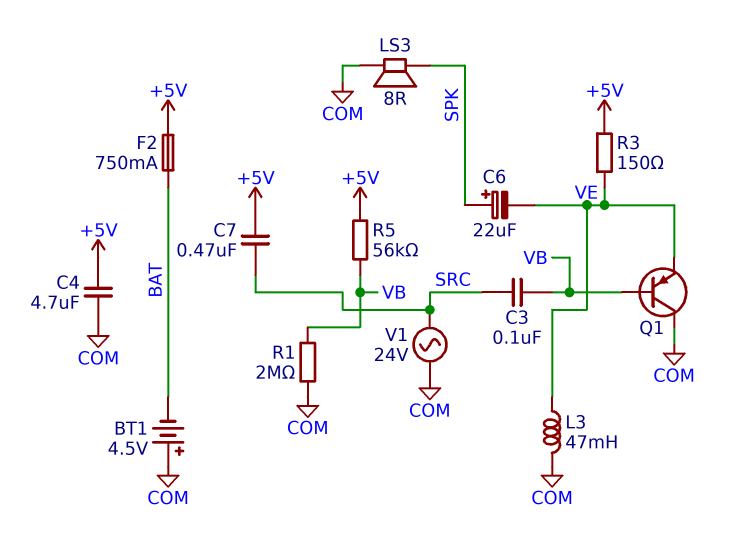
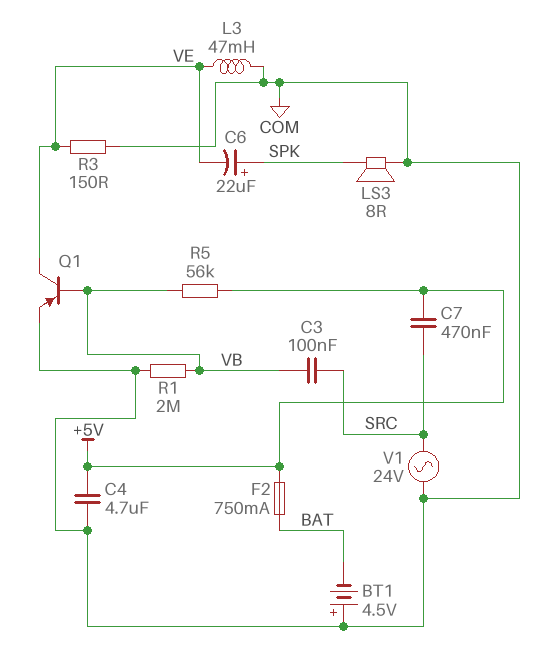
Q1: PNP (B VB, C COM, E VE) -> PNP (B VB, C VE, E COM)
R3: 150 (+5V, VE) -> 150 (COM, VE)

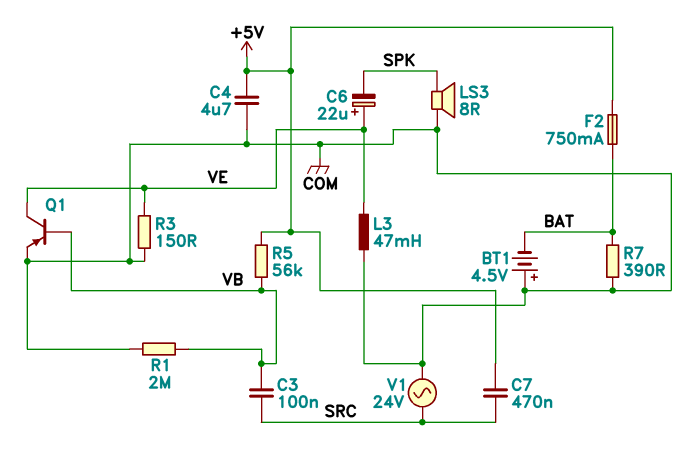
C6: 22uF (plus SPK, minus VE) -> 22uF (plus VE, minus SPK)
R7: none -> 390 (BAT, COM)

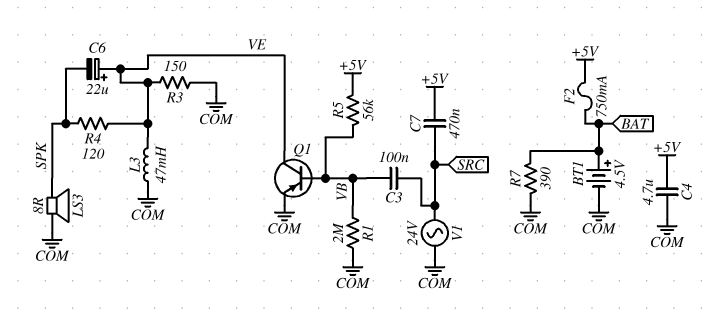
BT1: 4.5V (plus COM, minus BAT) -> 4.5V (plus BAT, minus COM)
R4: none -> 120 (SPK, VE)

